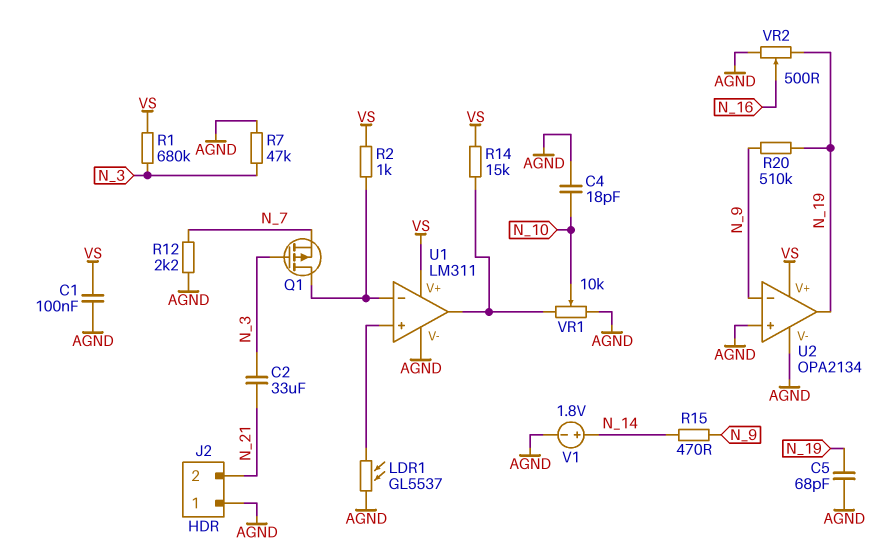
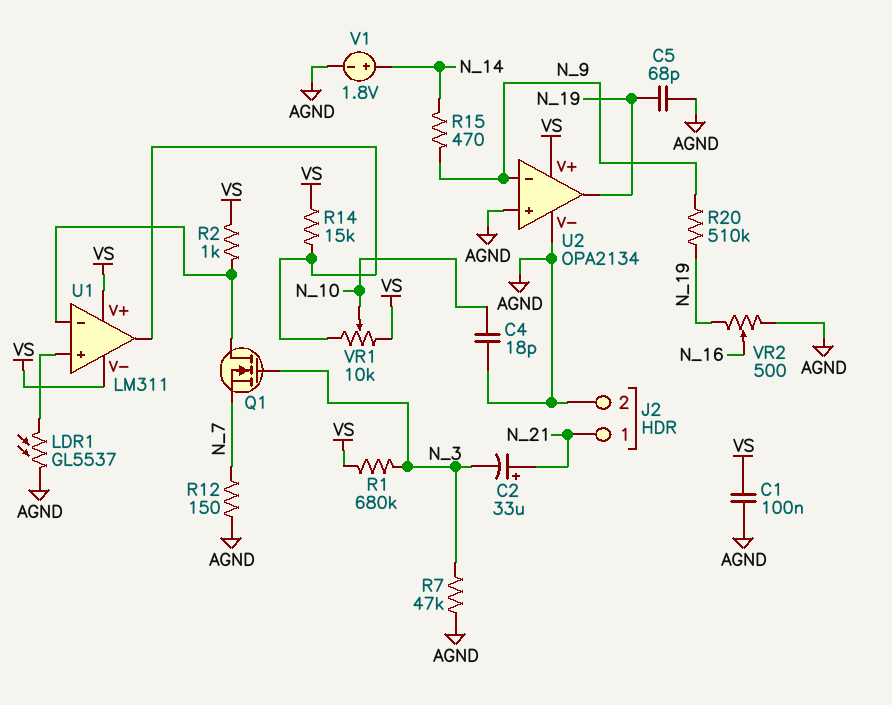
C2: 33uF (N_3, N_21) -> 33uF (plus N_21, minus N_3)
J2 pin 1: AGND -> N_21
J2 pin 2: N_21 -> AGND
Q1: PMOS (G N_3, D U1/in-, S N_7) -> NMOS (G N_3, D U1/in-, S N_7)
R12: 2.2k (AGND, N_7) -> 150 (AGND, N_7)
U1 pin V-: AGND -> VS
VR1: 10k (AGND, U1/out, wiper N_10) -> 10k (U1/out, VS, wiper N_10)

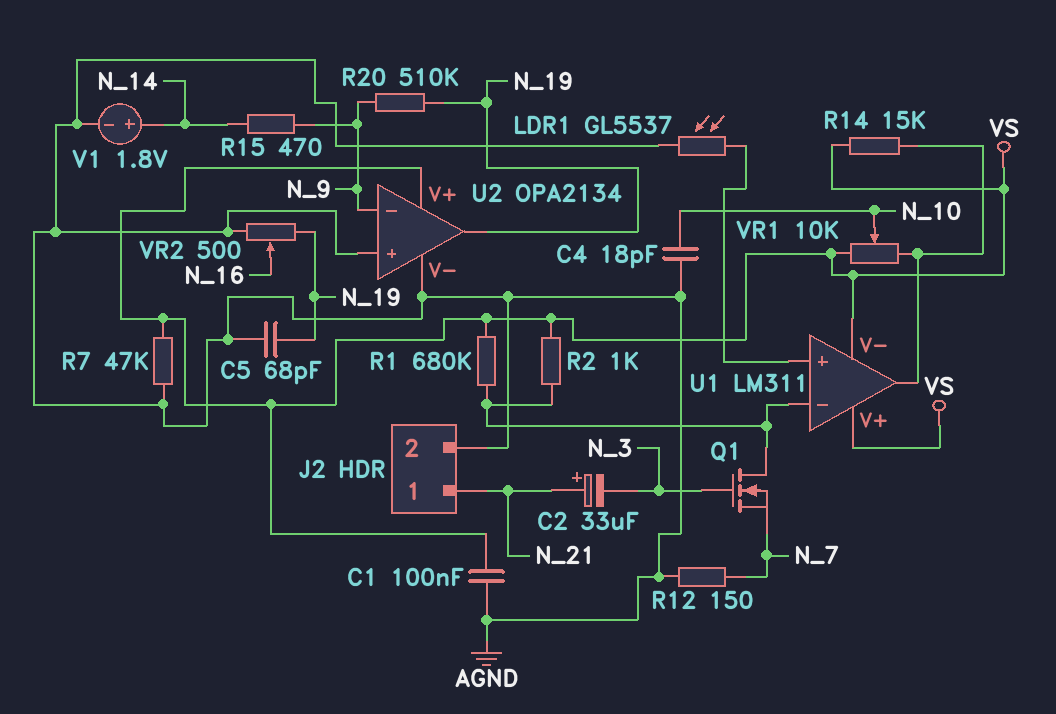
R1: 680k (N_3, VS) -> 680k (U1/in-, VS)
R7: 47k (AGND, N_3) -> 47k (AGND, VS)

